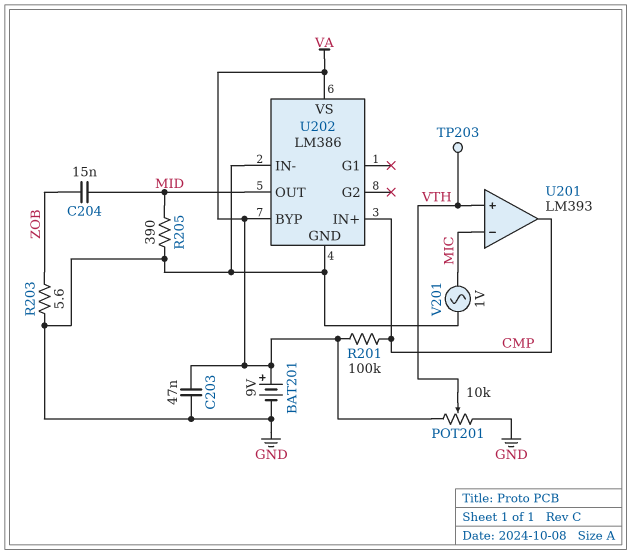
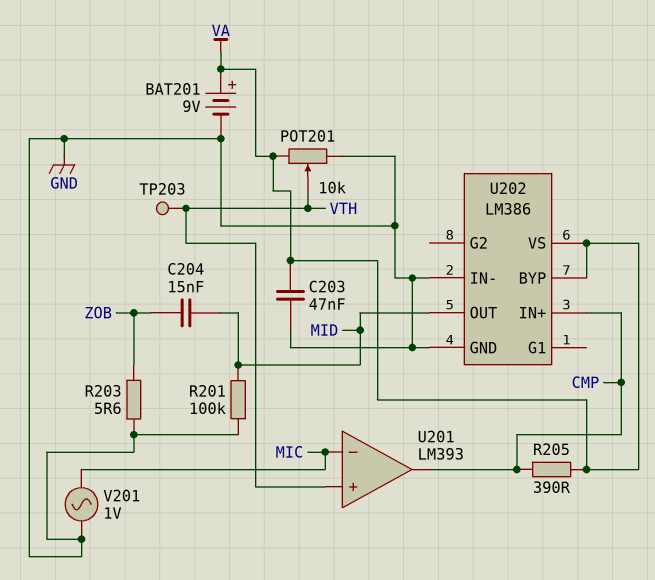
R201: 100k (CMP, VA) -> 100k (GND, MID)
R205: 390 (GND, MID) -> 390 (CMP, VA)

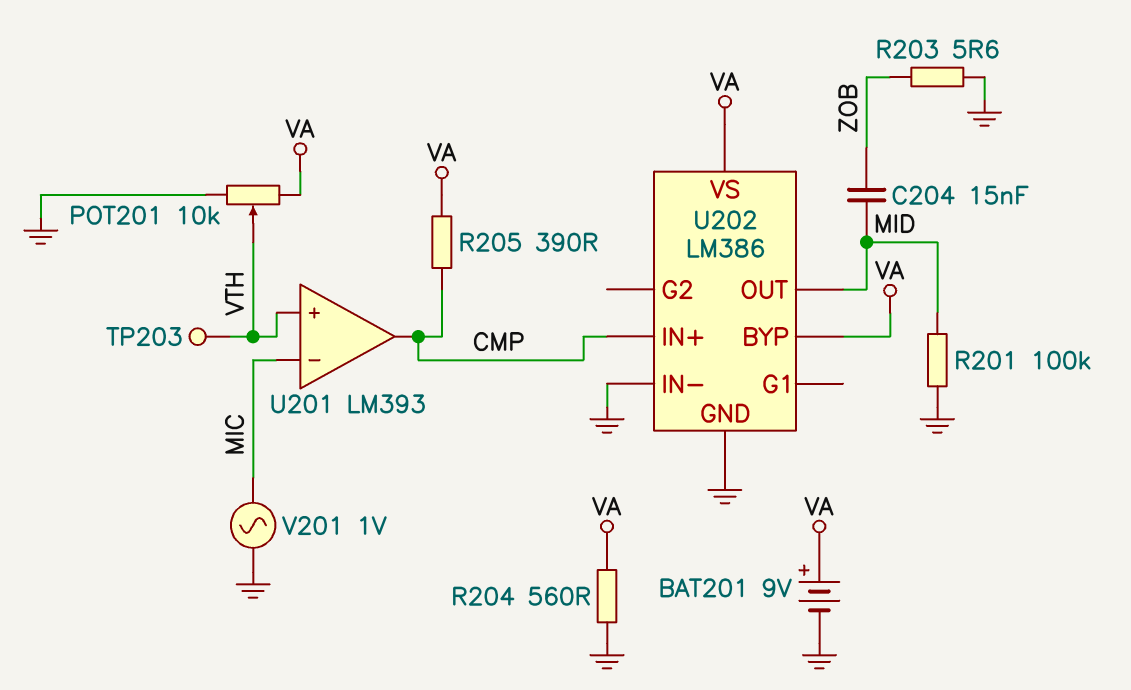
C203: 47nF (GND, VA) -> none
R204: none -> 560 (GND, VA)

